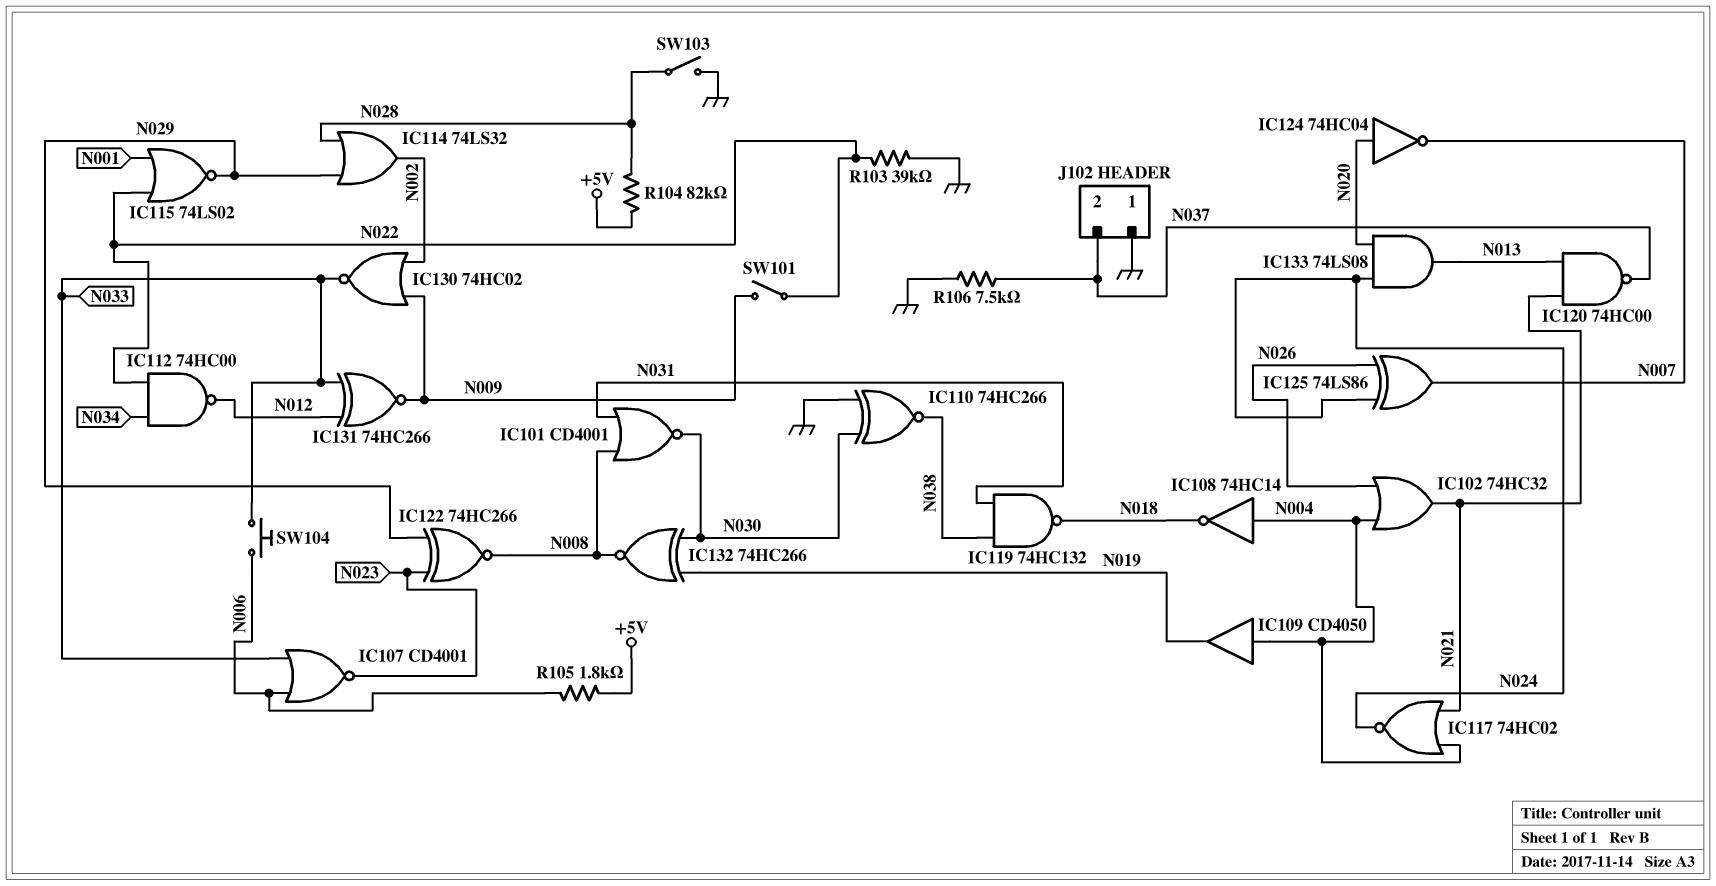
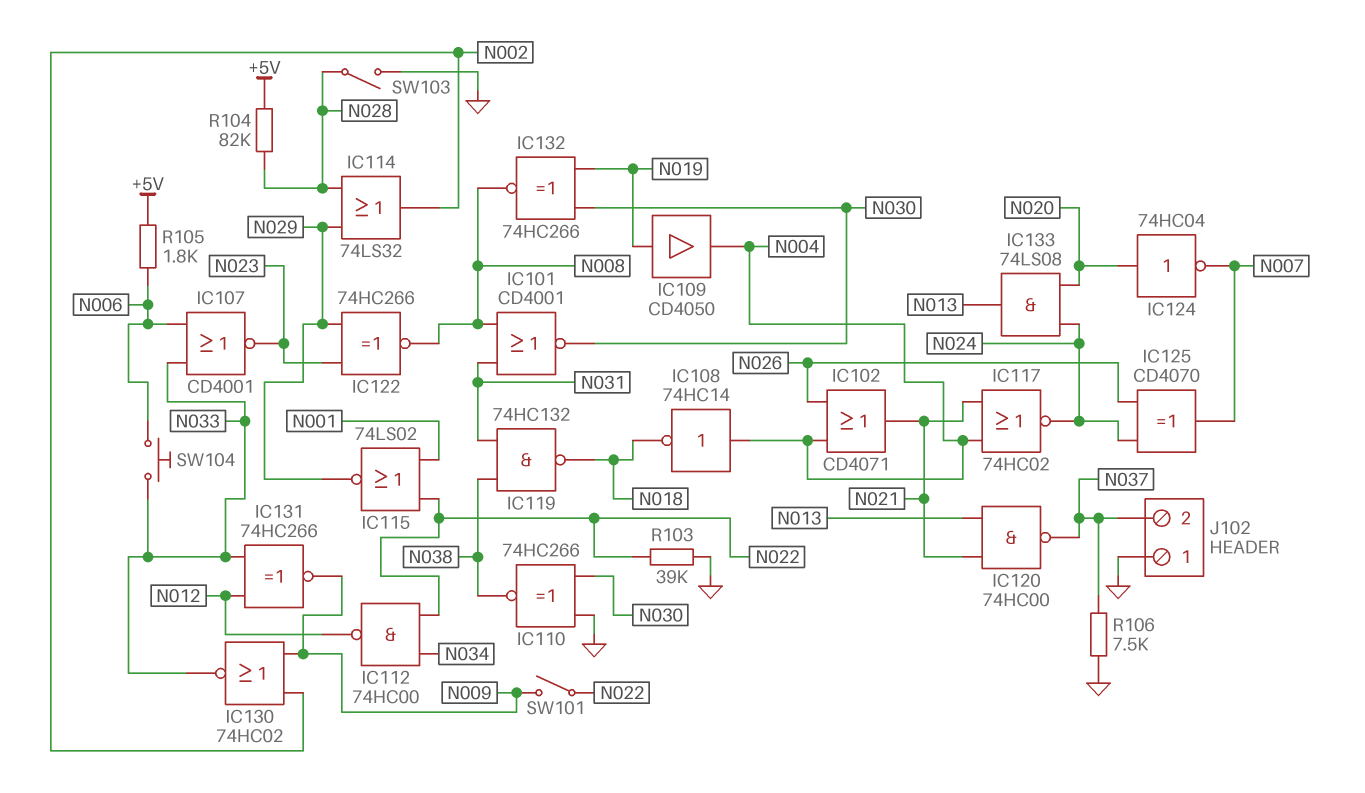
IC102: OR 74HC32 (in N004, in N026, out N021) -> OR CD4071 (in N004, in N026, out N021)
IC109: buffer CD4050 (in N004, out N019) -> buffer CD4050 (in N019, out N004)
IC125: XOR 74LS86 (in N024, in N026, out N007) -> XOR CD4070 (in N024, in N026, out N007)

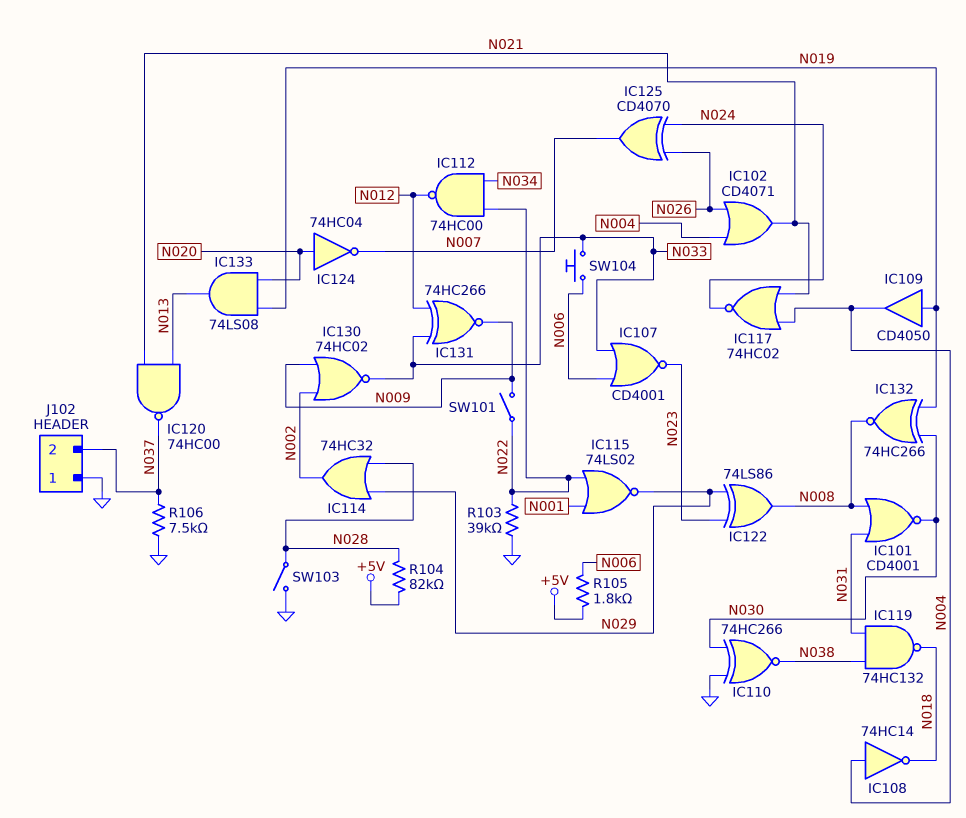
IC114: OR 74LS32 (in N028, in N029, out N002) -> OR 74HC32 (in N028, in N029, out N002)
IC122: XNOR 74HC266 (in N023, in N029, out N008) -> XOR 74LS86 (in N023, in N029, out N008)
IC133: AND 74LS08 (in N020, in N024, out N013) -> AND 74LS08 (in N019, in N020, out N013)

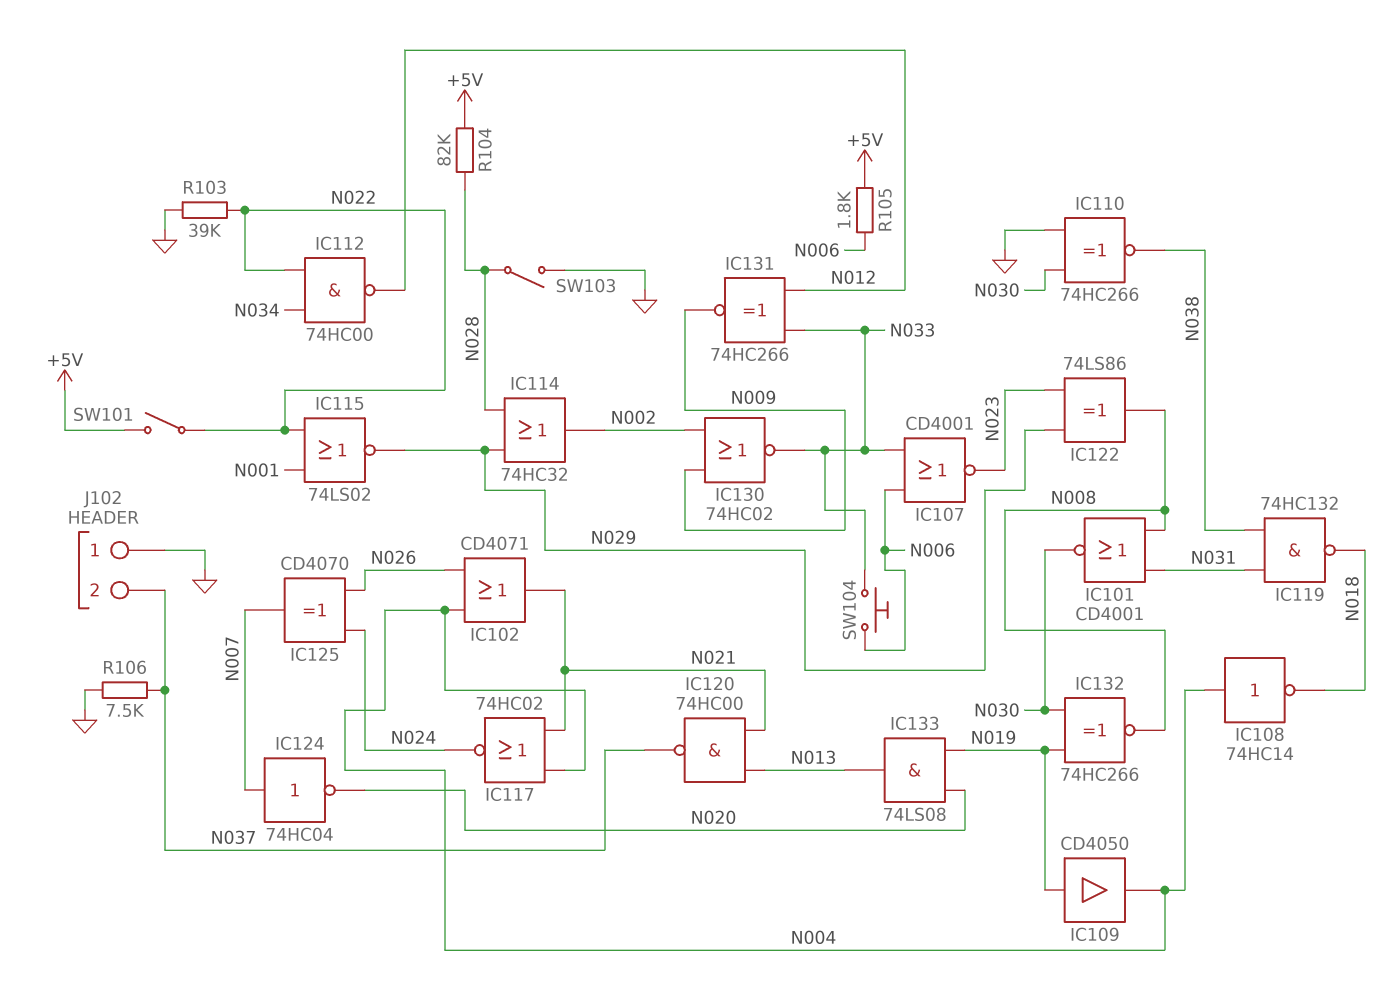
IC124: NOT 74HC04 (in N020, out N007) -> NOT 74HC04 (in N007, out N020)
SW101: switch (N009, N022) -> switch (+5V, N022)

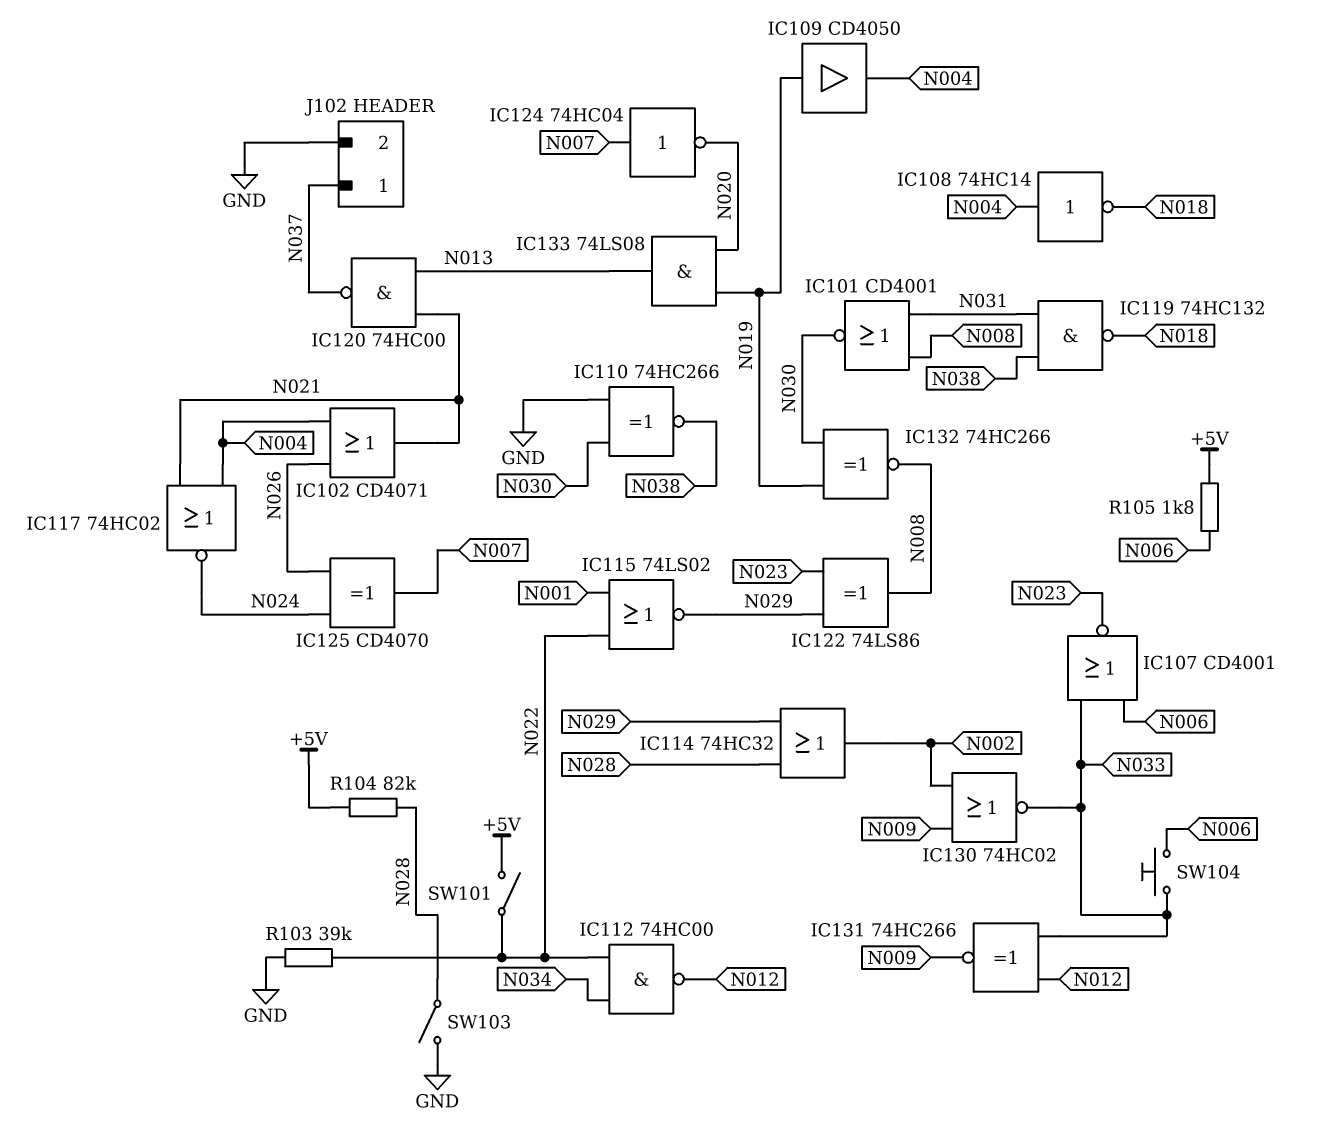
J102 pin 1: GND -> N037
J102 pin 2: N037 -> GND
R106: 7.5k (GND, N037) -> none

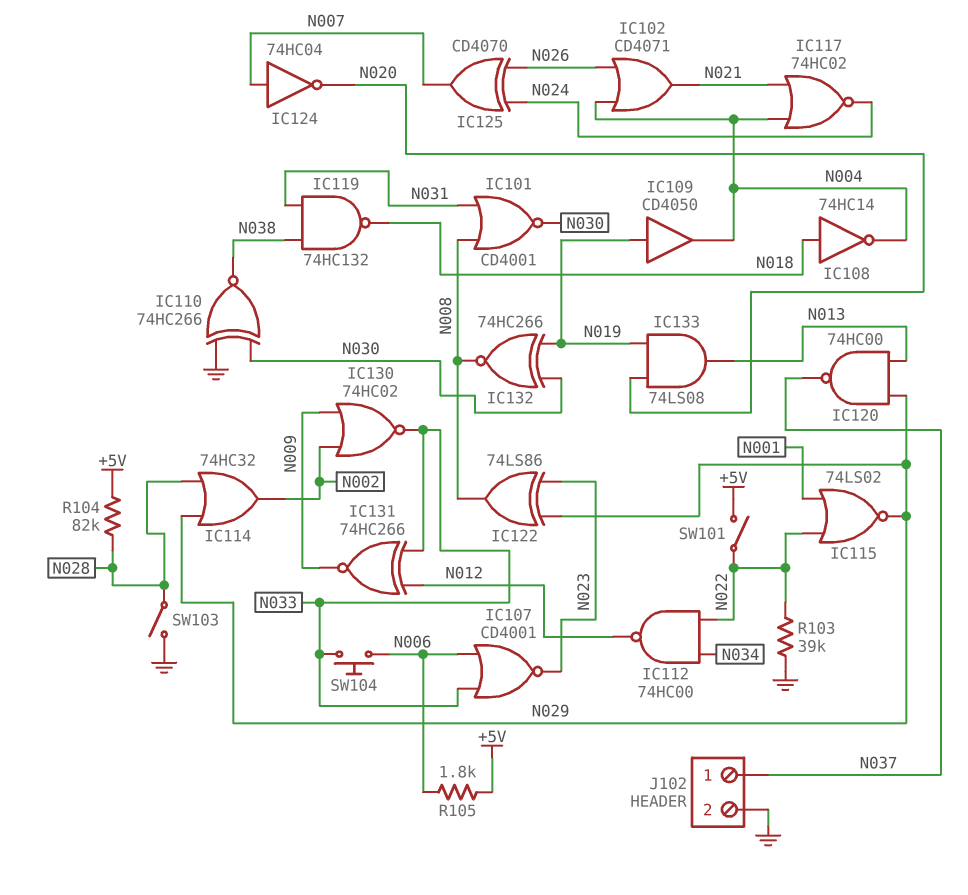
IC108: NOT 74HC14 (in N004, out N018) -> NOT 74HC14 (in N018, out N004)
IC120: NAND 74HC00 (in N013, in N021, out N037) -> NAND 74HC00 (in N013, in N029, out N037)

